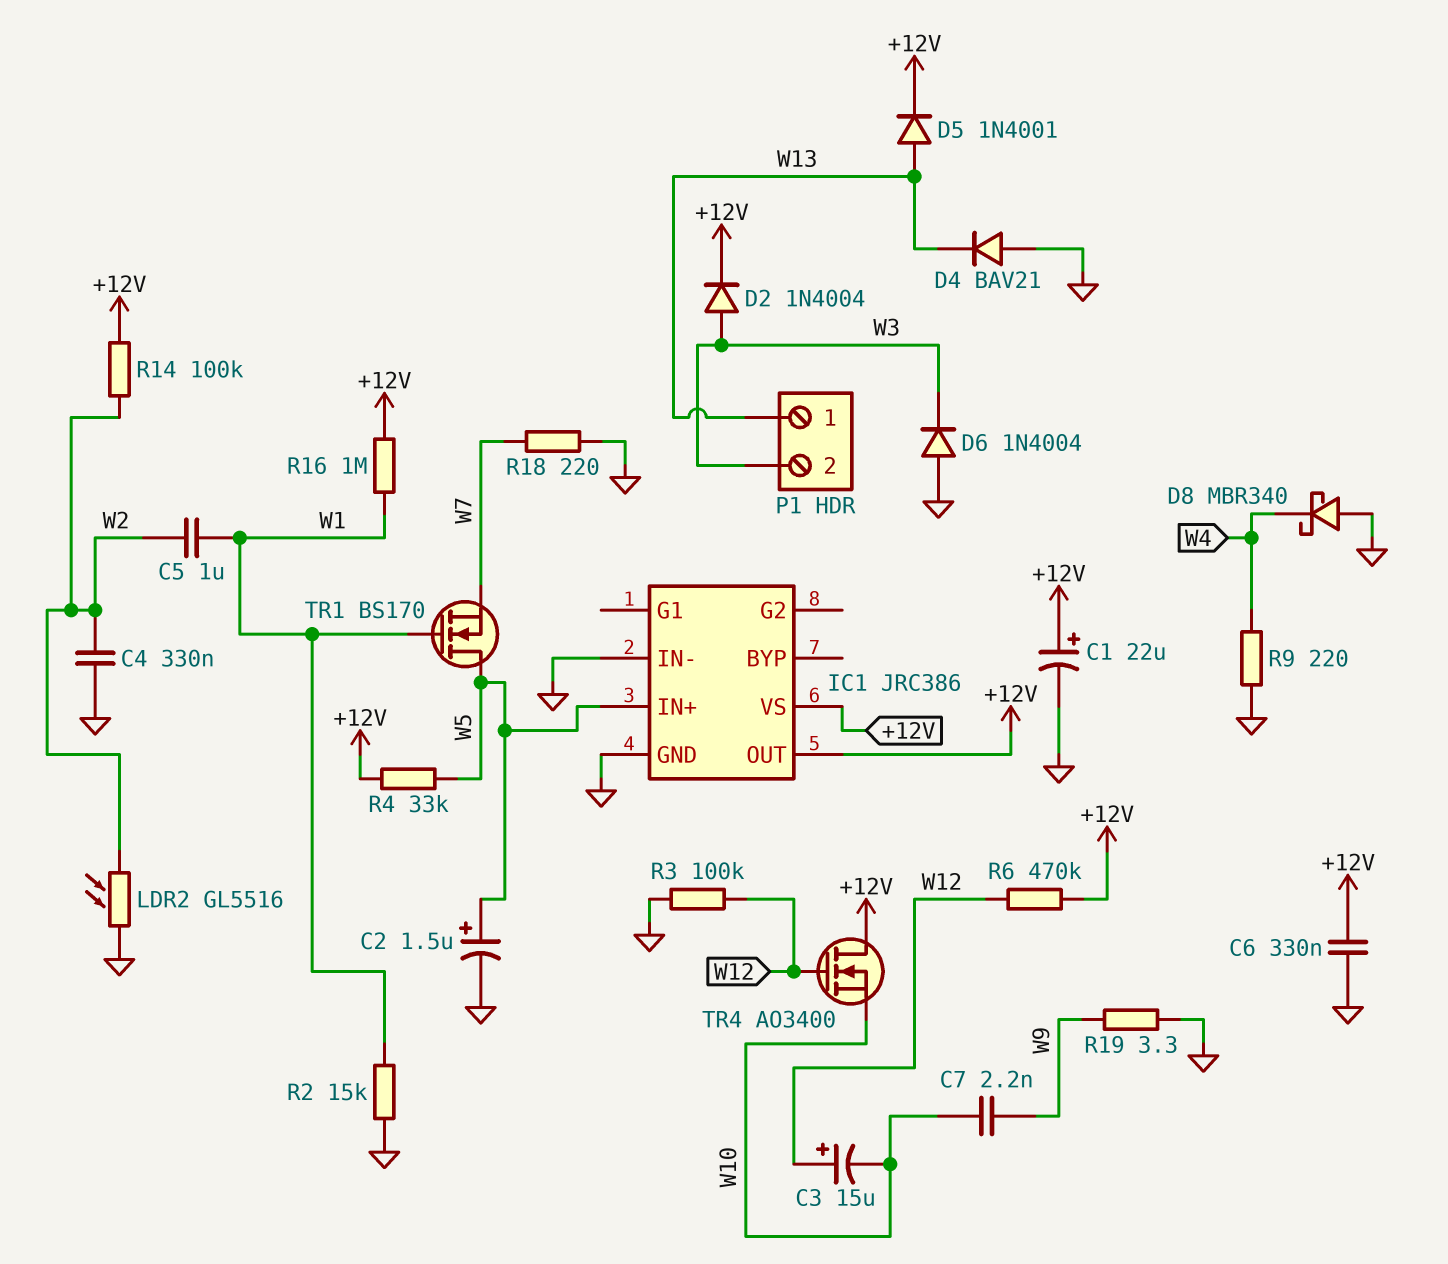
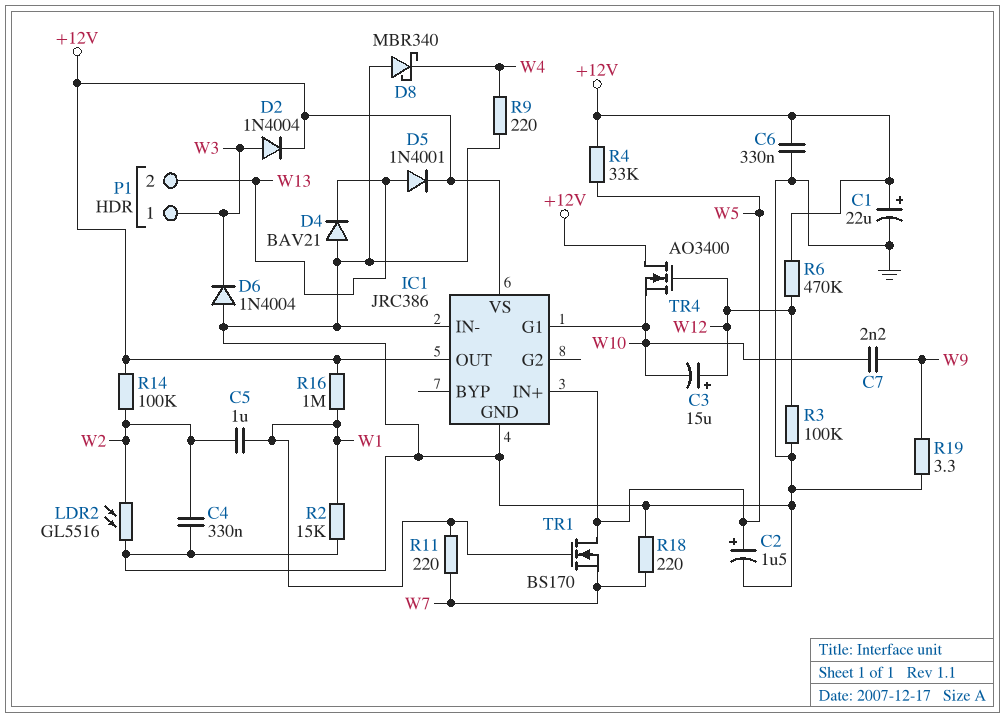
IC1 pin G1: none -> W10
P1 pin 1: W13 -> W3
P1 pin 2: W3 -> W13
R11: none -> 220 (W1, W7)

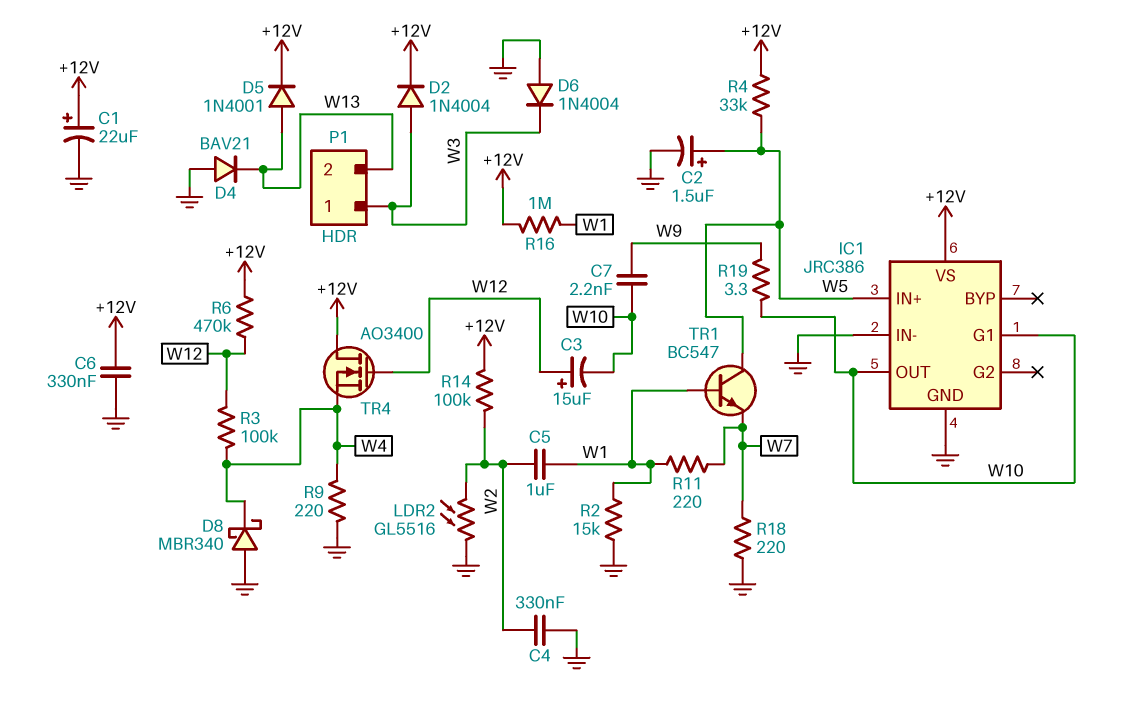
IC1 pin OUT: +12V -> W10
R3: 100k (GND, W12) -> 100k (W4, W12)
R19: 3.3 (GND, W9) -> 3.3 (W9, W10)
TR1: NMOS BS170 (G W1, D W5, S W7) -> NPN BC547 (B W1, C W5, E W7)
TR4: NMOS AO3400 (G W12, D +12V, S W10) -> NMOS AO3400 (G W12, D +12V, S W4)

